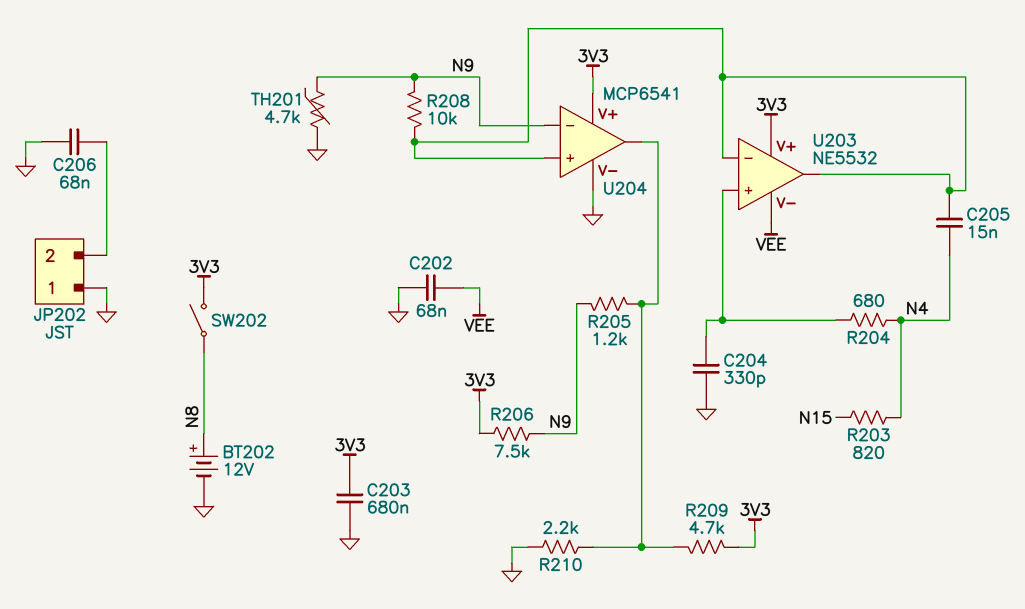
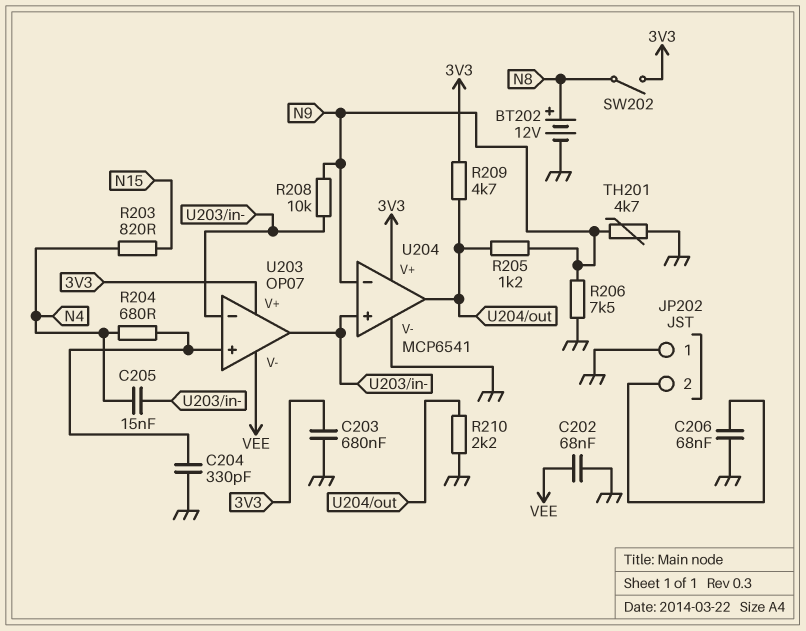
R206: 7.5k (3V3, N9) -> 7.5k (GND, N9)
U203: NE5532 -> OP07

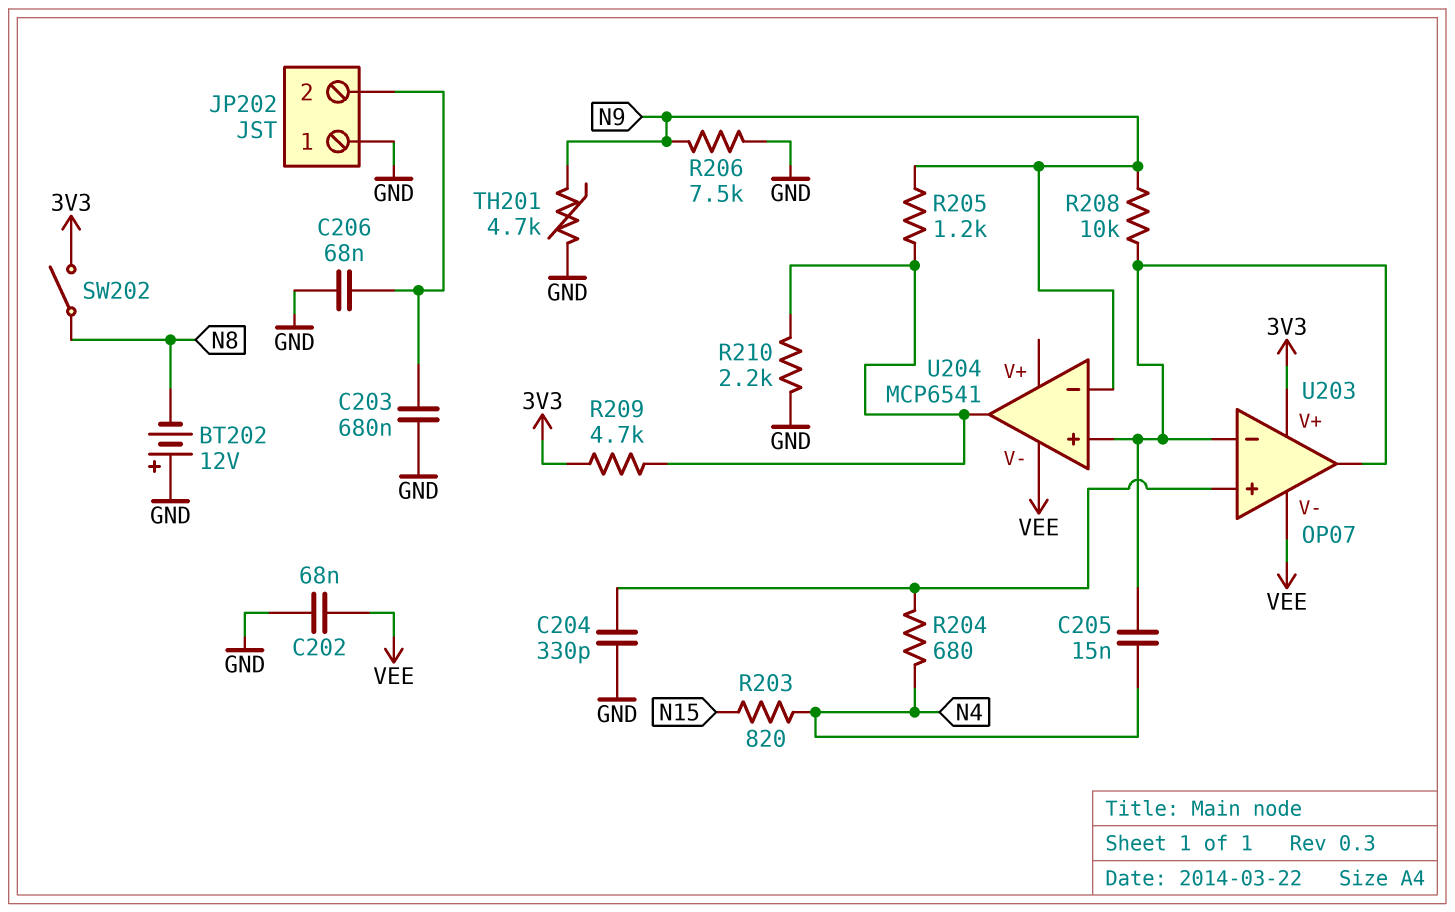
BT202: 12V (plus N8, minus GND) -> 12V (plus GND, minus N8)
C203: 680nF (3V3, GND) -> 680nF (GND, JP202/2)
U204 pin V+: 3V3 -> none
U204 pin V-: GND -> VEE

